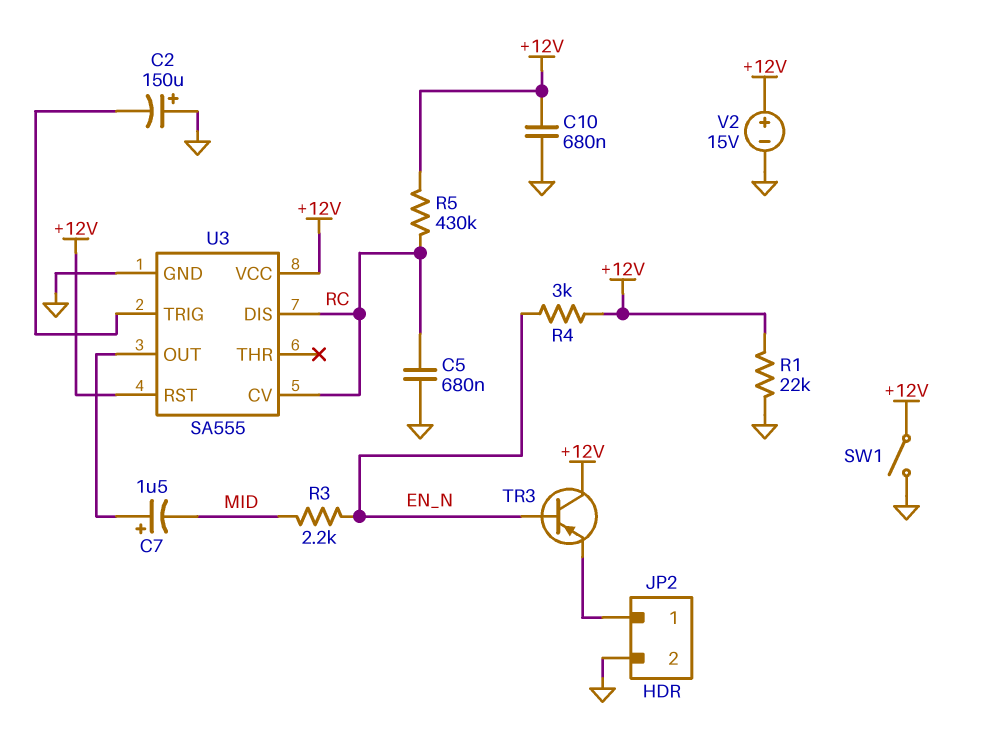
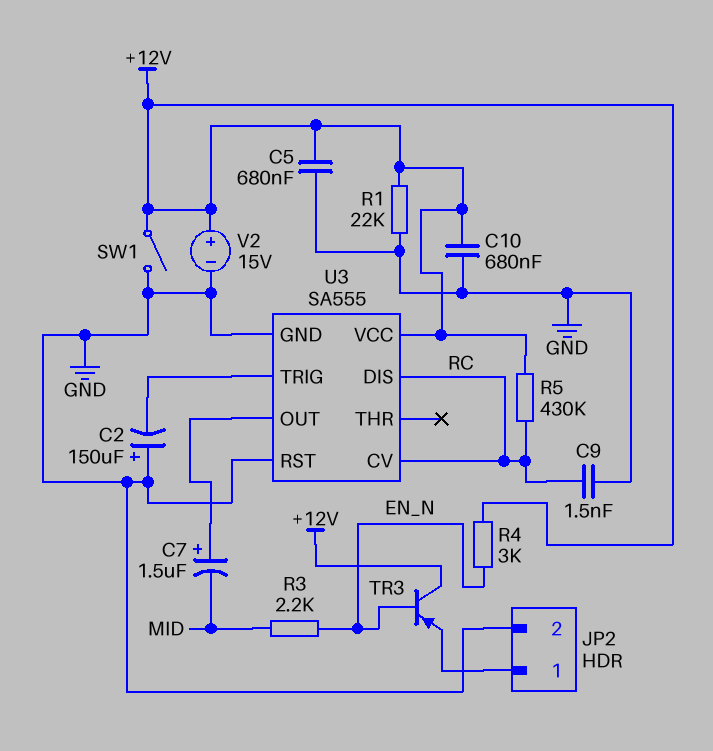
C5: 680nF (GND, RC) -> 680nF (+12V, GND)
C9: none -> 1.5nF (GND, RC)
U3 pin RST: +12V -> GND

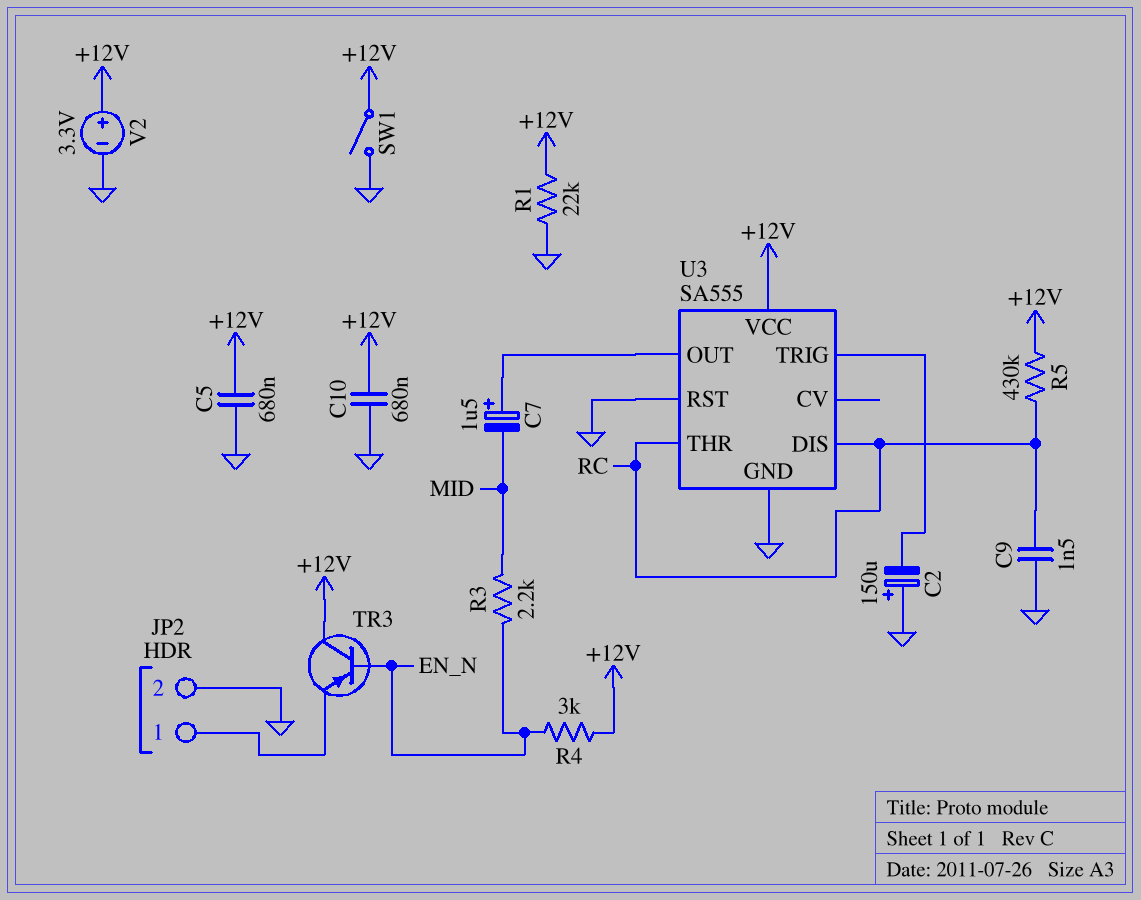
U3 pin CV: RC -> none
U3 pin THR: none -> RC
V2: 15V (plus +12V, minus GND) -> 3.3V (plus +12V, minus GND)

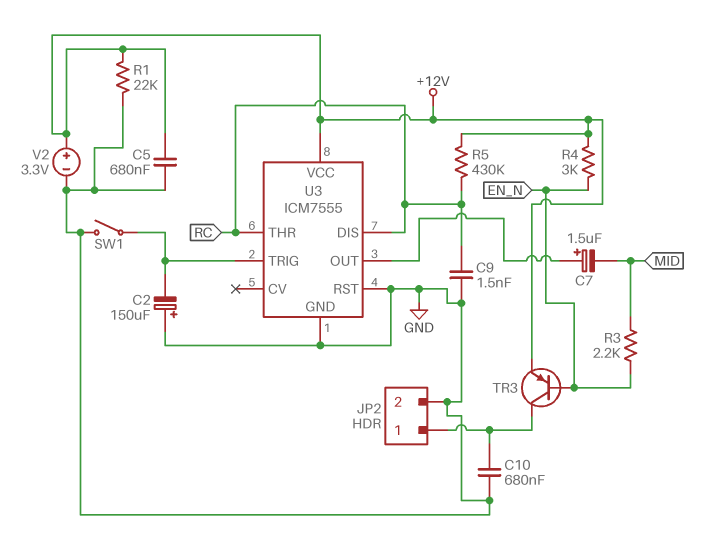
C10: 680nF (+12V, GND) -> 680nF (GND, JP2/1)
SW1: switch (+12V, GND) -> switch (GND, U3/TRIG)
TR3: PNP (B EN_N, C +12V, E JP2/1) -> PNP (B EN_N, C JP2/1, E +12V)
U3: SA555 -> ICM7555

